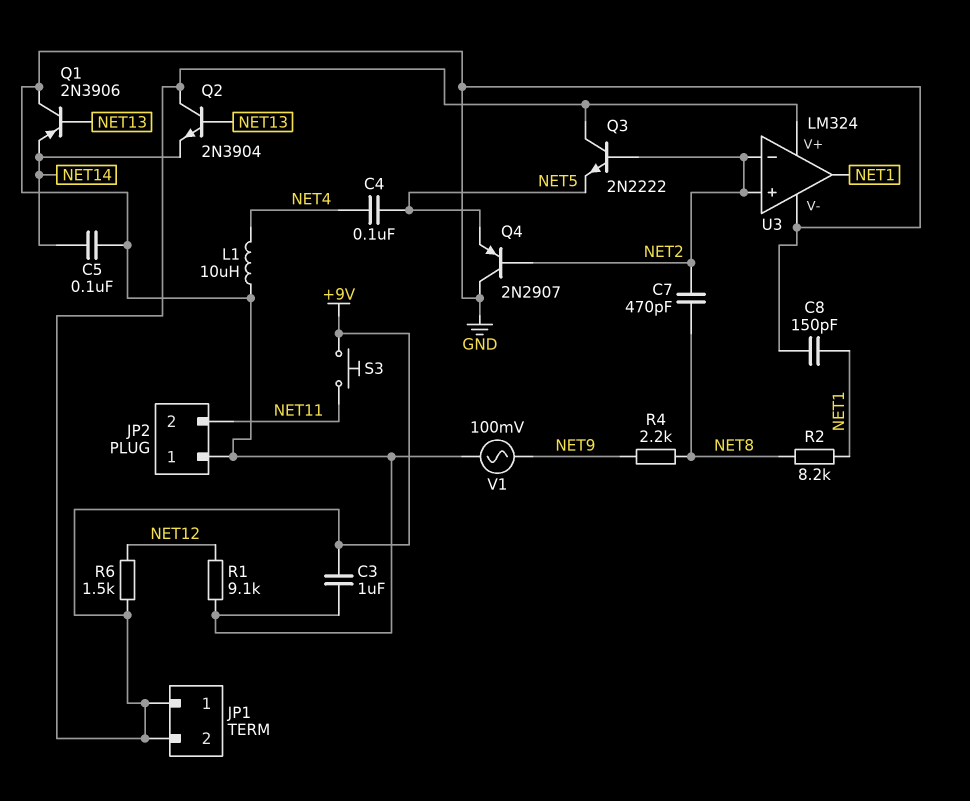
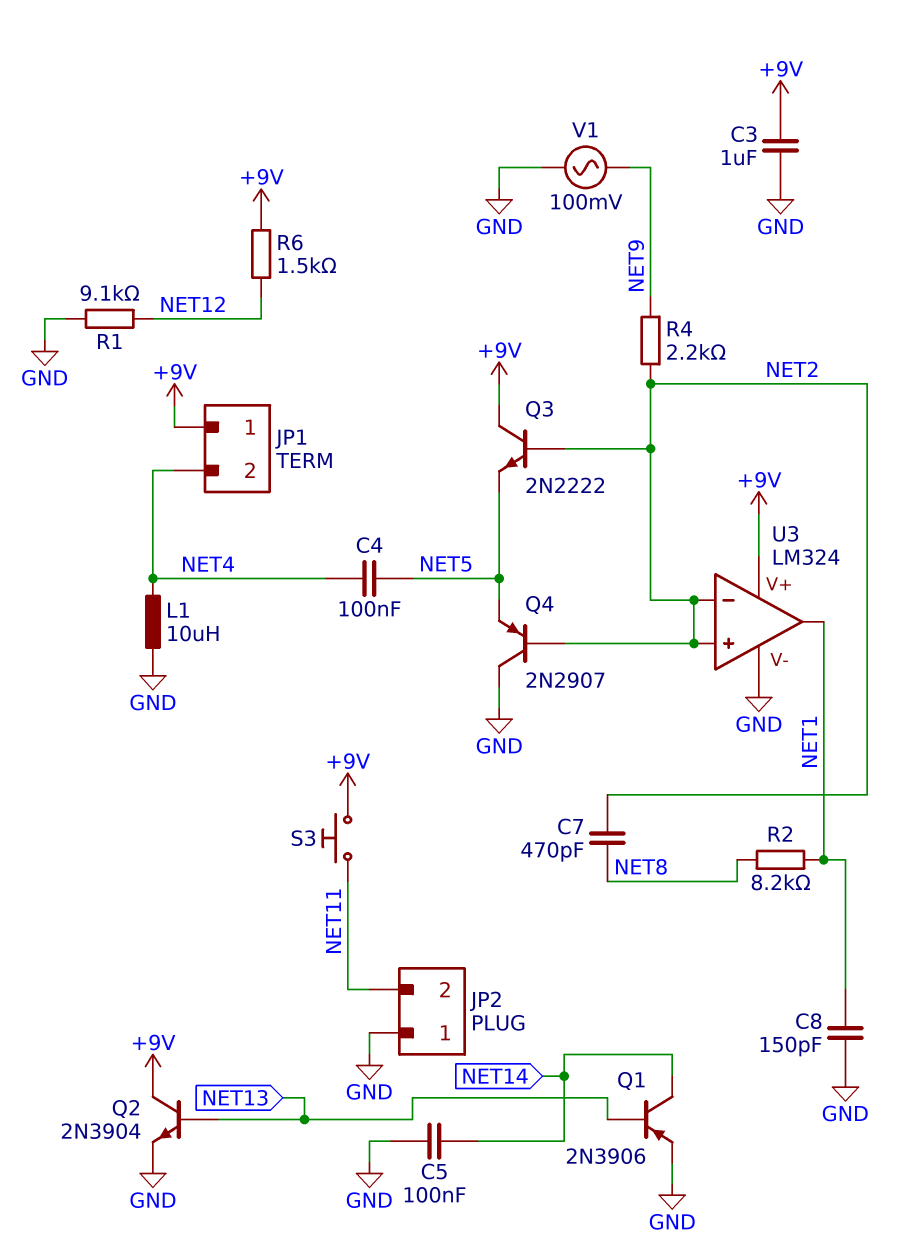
JP1 pin 2: +9V -> NET4
Q1: PNP 2N3906 (B NET13, C GND, E NET14) -> PNP 2N3906 (B NET13, C NET14, E GND)
Q2: NPN 2N3904 (B NET13, C +9V, E NET14) -> NPN 2N3904 (B NET13, C +9V, E GND)
R4: 2.2k (NET8, NET9) -> 2.2k (NET2, NET9)

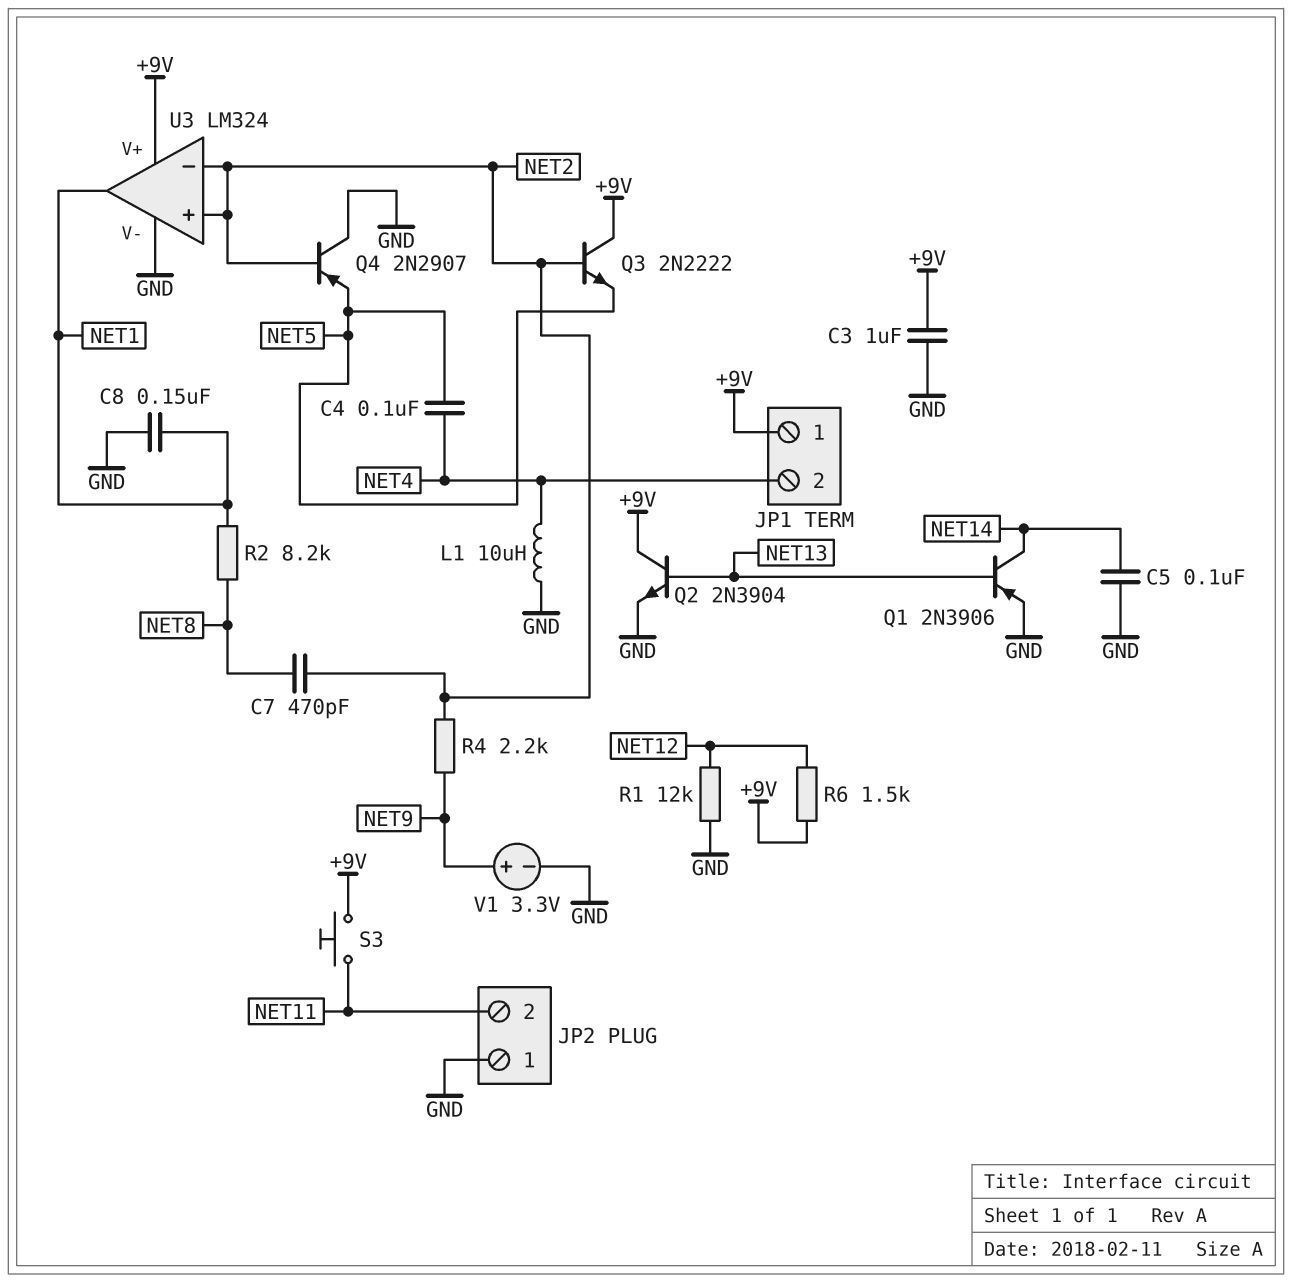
C8: 150pF (GND, NET1) -> 150nF (GND, NET1)
R1: 9.1k (GND, NET12) -> 12k (GND, NET12)
V1: AC 100mV (GND, NET9) -> 3.3V (plus NET9, minus GND)

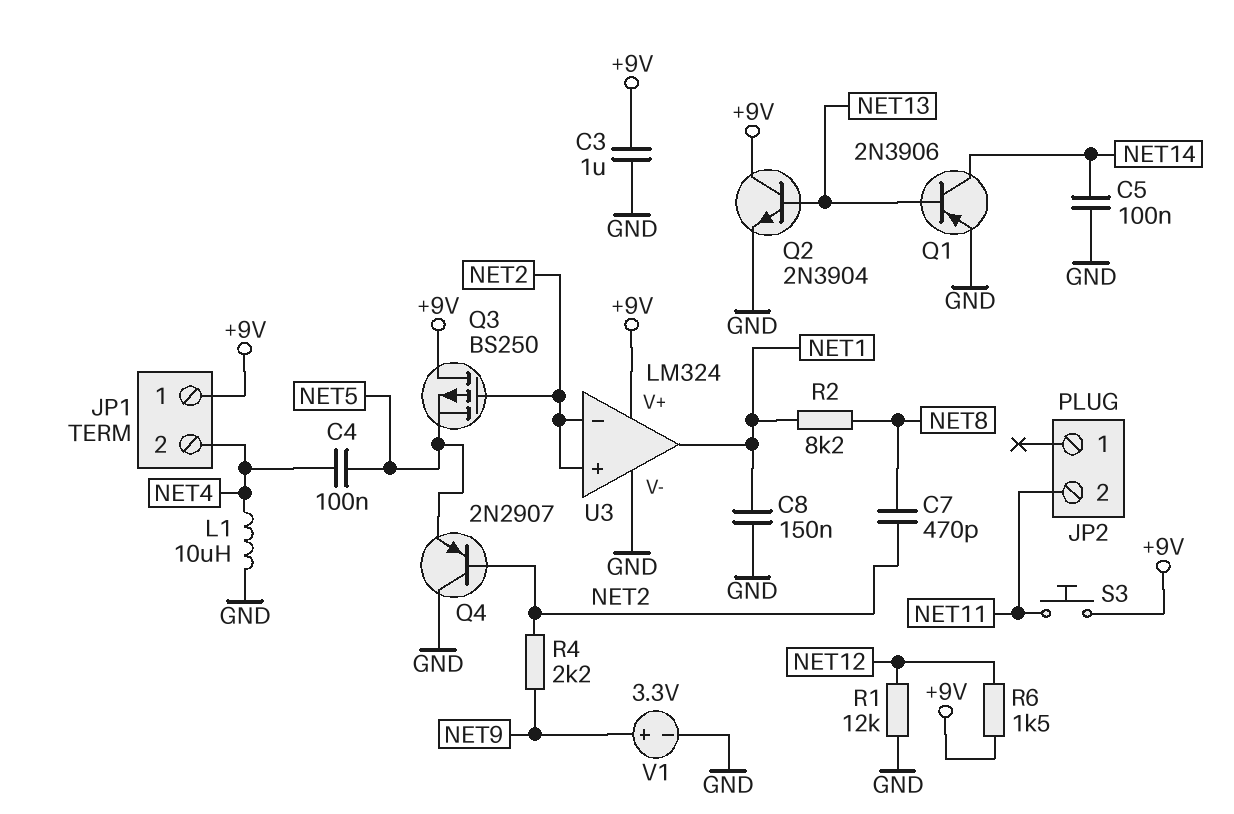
JP2 pin 1: GND -> none
Q3: NPN 2N2222 (B NET2, C +9V, E NET5) -> PMOS BS250 (G NET2, D +9V, S NET5)

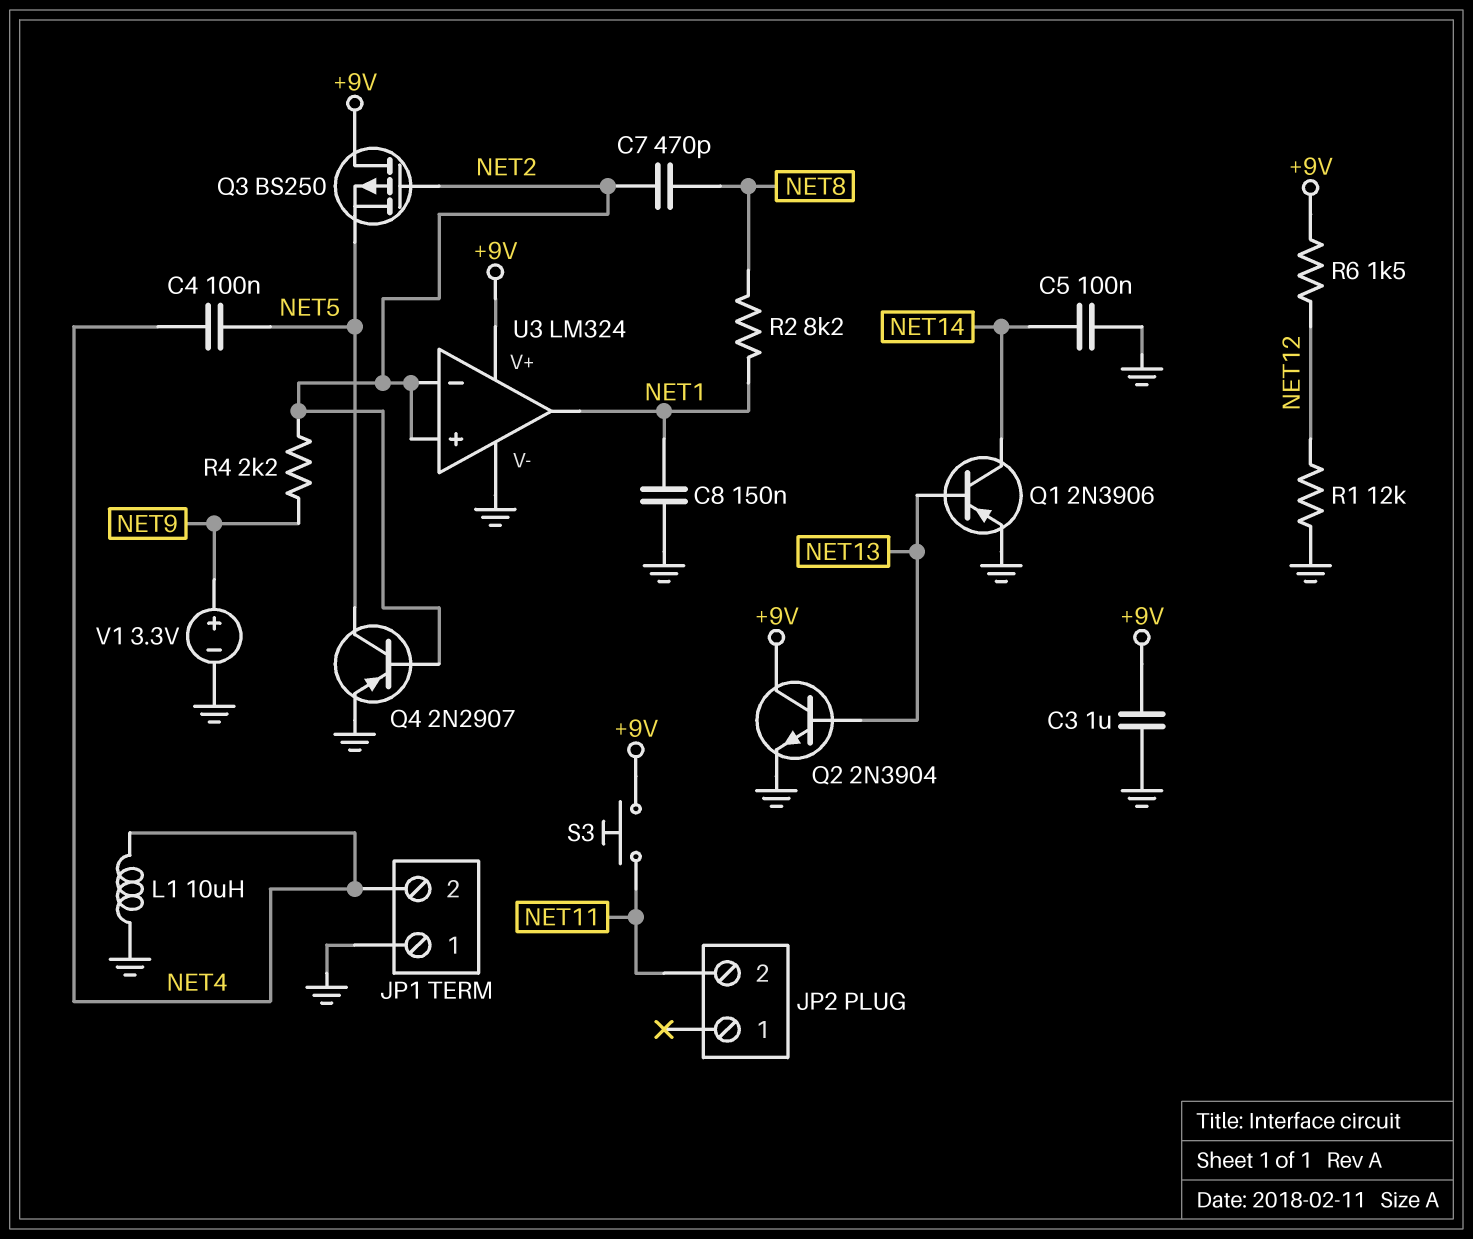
JP1 pin 1: +9V -> GND
Q4: PNP 2N2907 (B NET2, C GND, E NET5) -> PNP 2N2907 (B NET2, C NET5, E GND)

